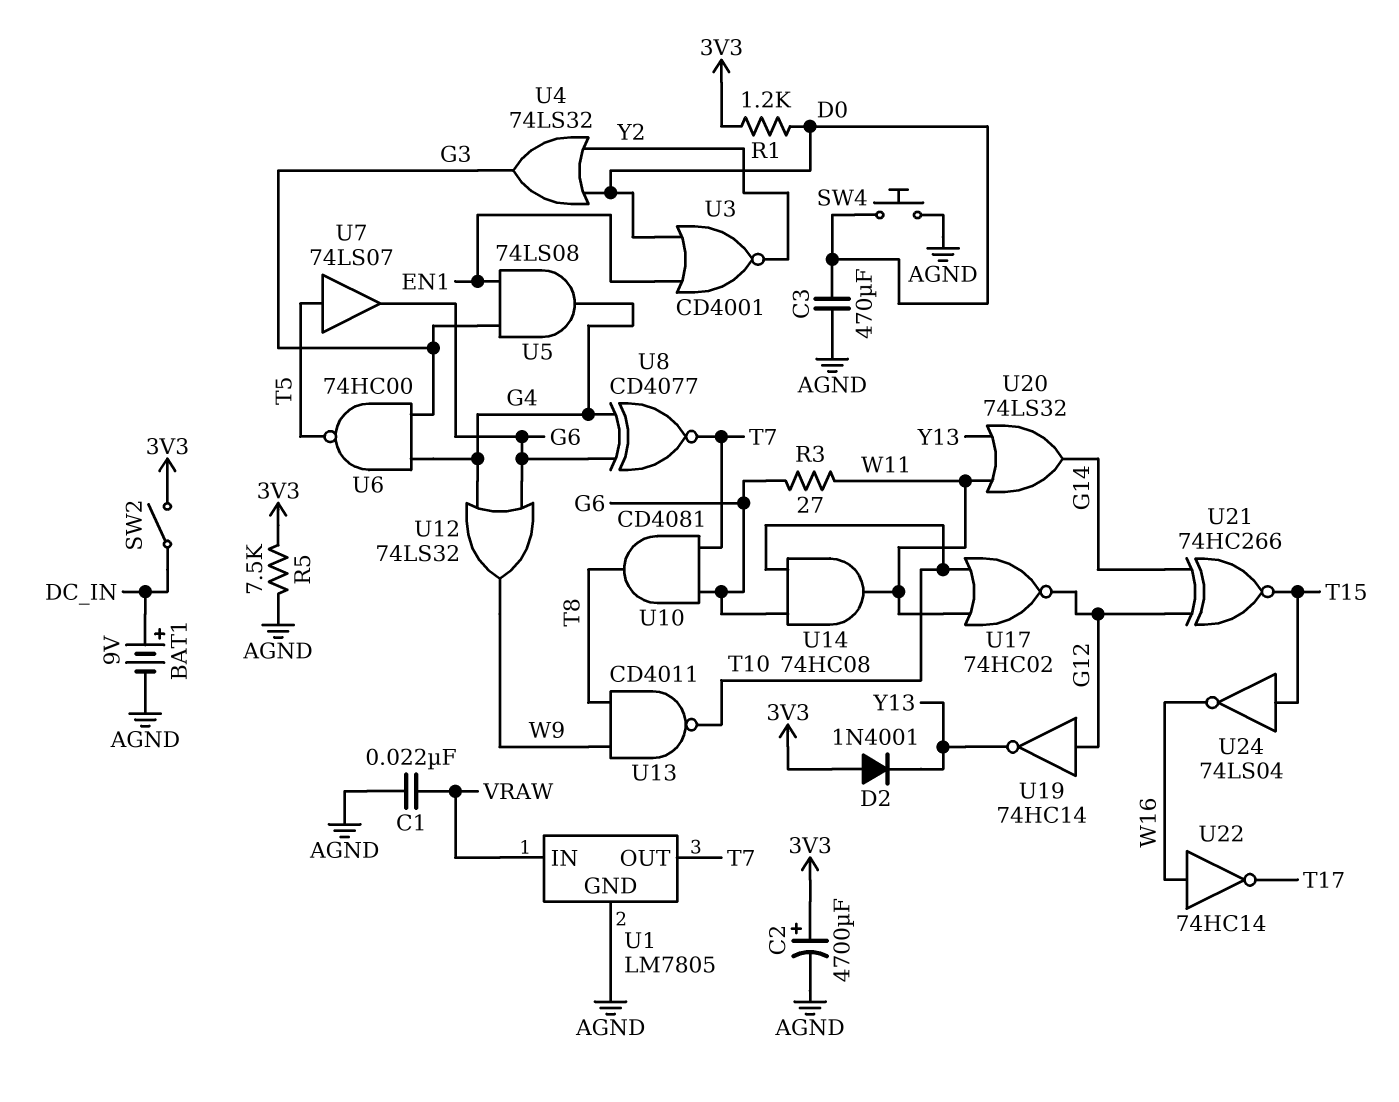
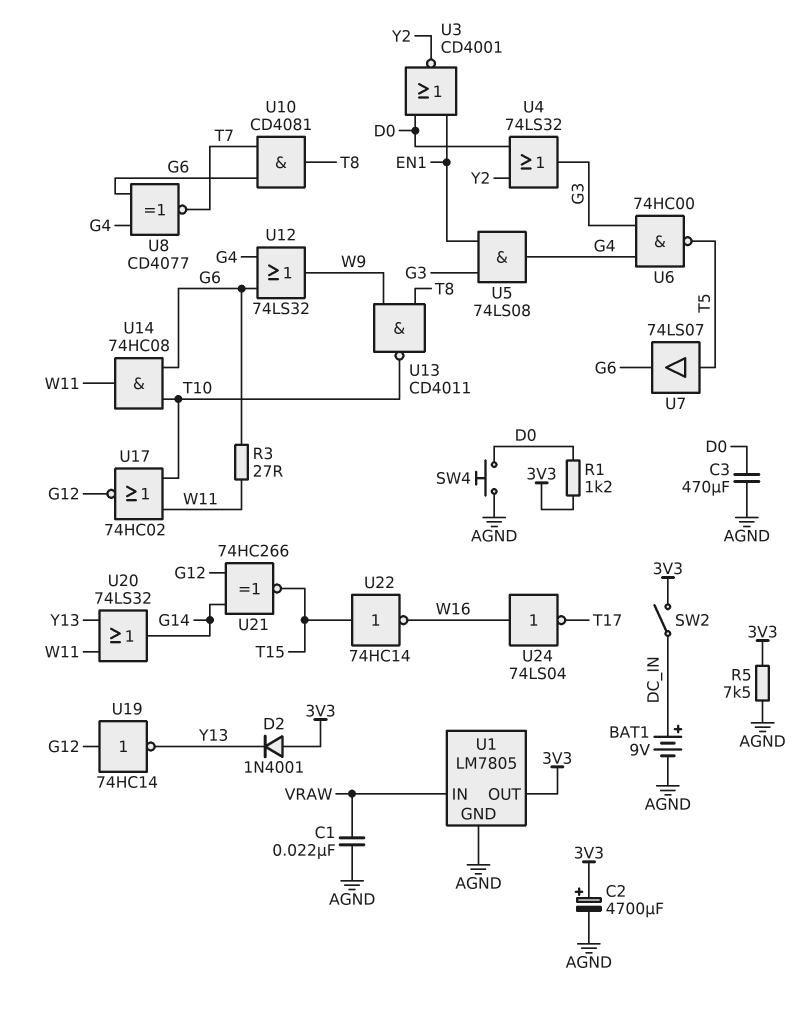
U1 pin OUT: T7 -> 3V3
U22: NOT 74HC14 (in W16, out T17) -> NOT 74HC14 (in T15, out W16)
U24: NOT 74LS04 (in T15, out W16) -> NOT 74LS04 (in W16, out T17)

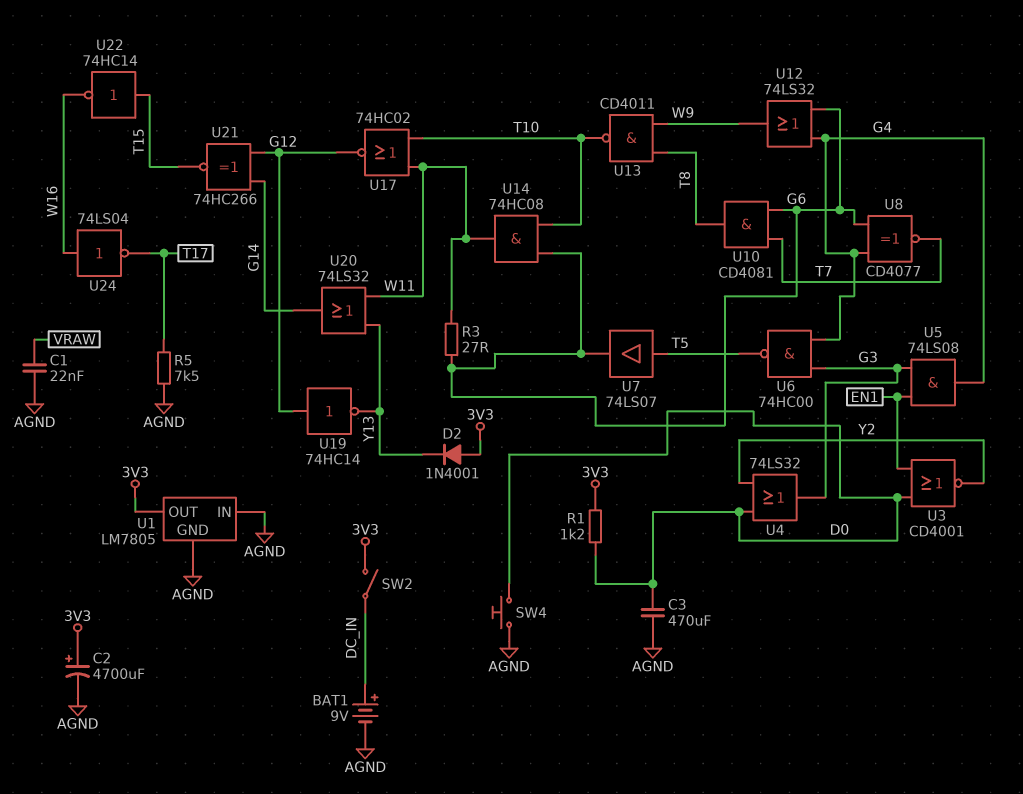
R5: 7.5k (3V3, AGND) -> 7.5k (AGND, T17)
U1 pin IN: VRAW -> AGND

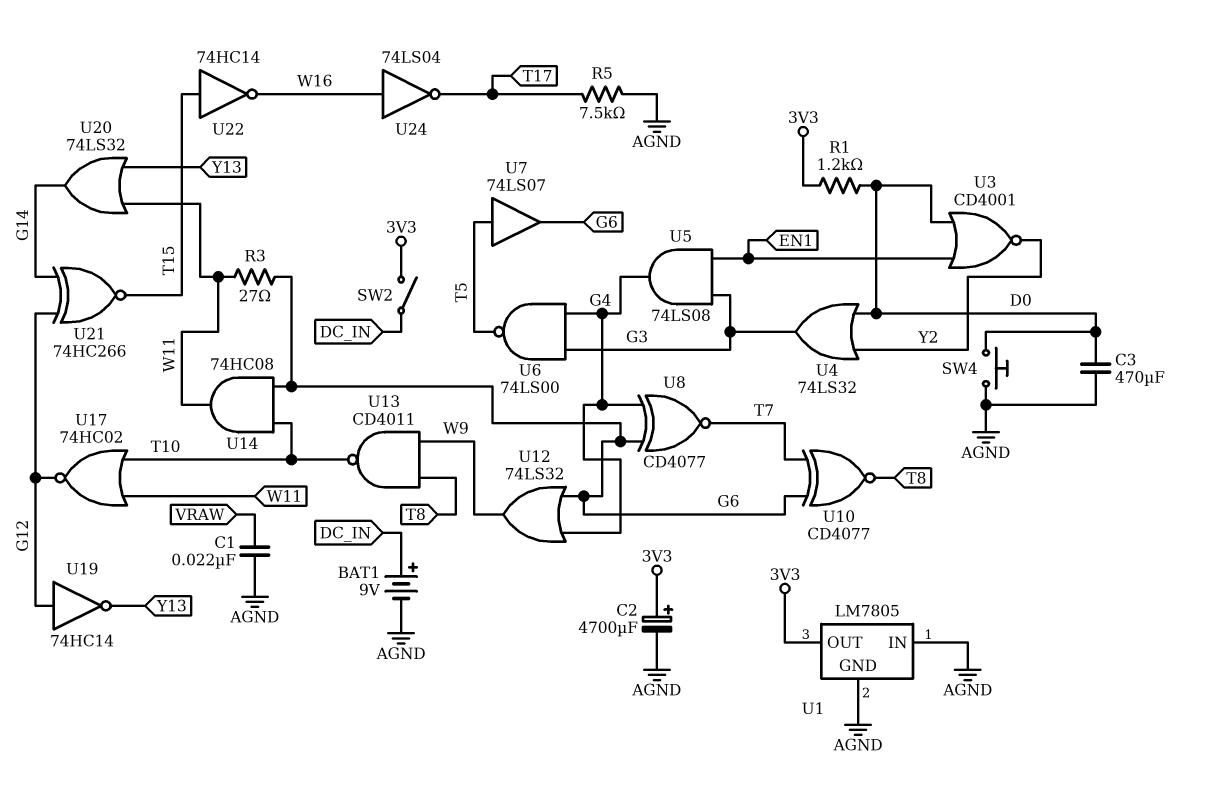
D2: diode 1N4001 (A 3V3, K Y13) -> none
U6: NAND 74HC00 (in G3, in G4, out T5) -> NAND 74LS00 (in G3, in G4, out T5)
U10: AND CD4081 (in G6, in T7, out T8) -> XNOR CD4077 (in G6, in T7, out T8)

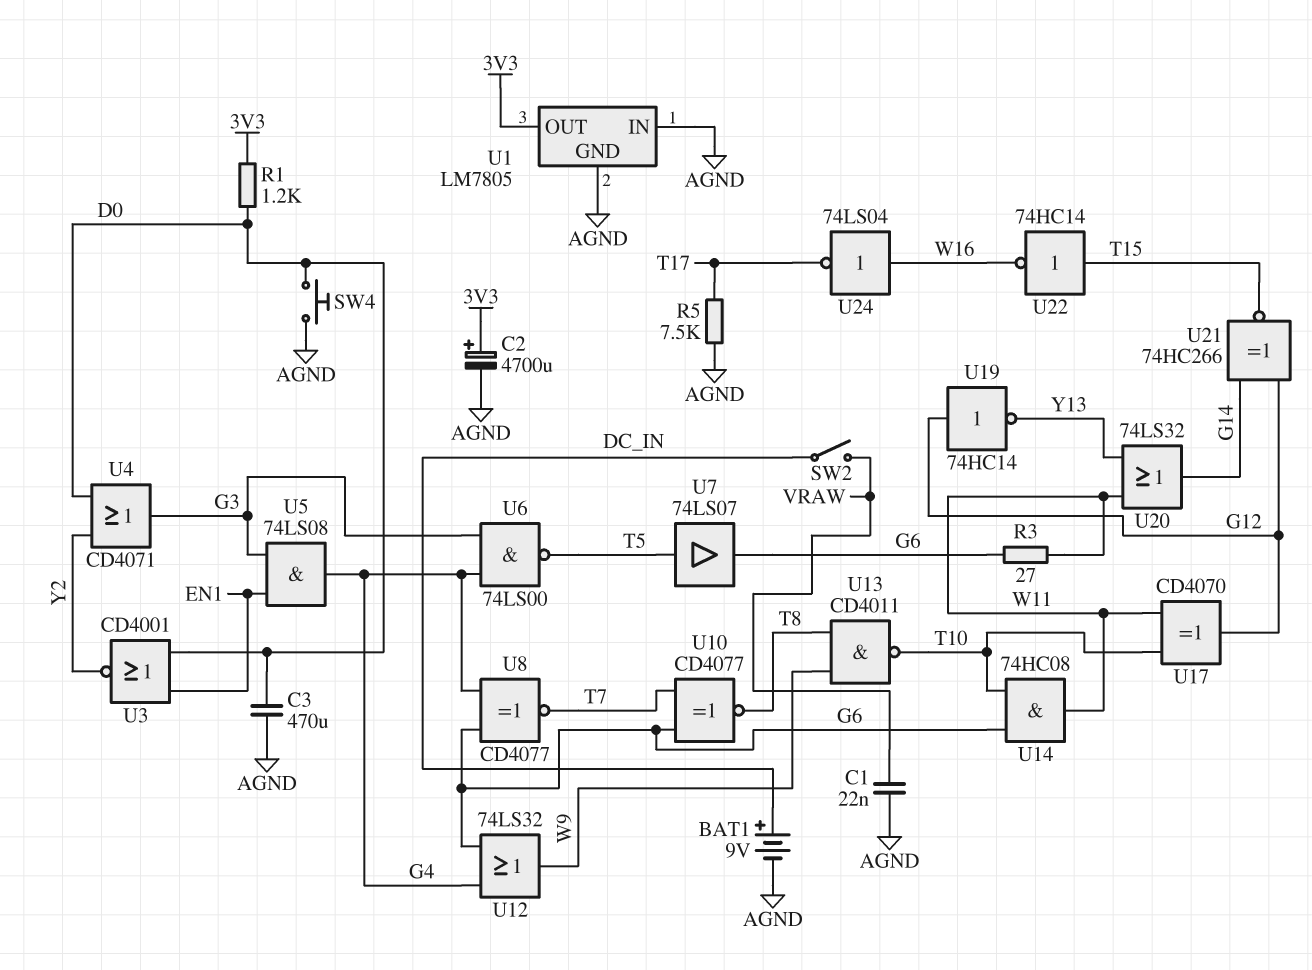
SW2: switch (3V3, DC_IN) -> switch (DC_IN, VRAW)
U4: OR 74LS32 (in D0, in Y2, out G3) -> OR CD4071 (in D0, in Y2, out G3)
U17: NOR 74HC02 (in T10, in W11, out G12) -> XOR CD4070 (in T10, in W11, out G12)

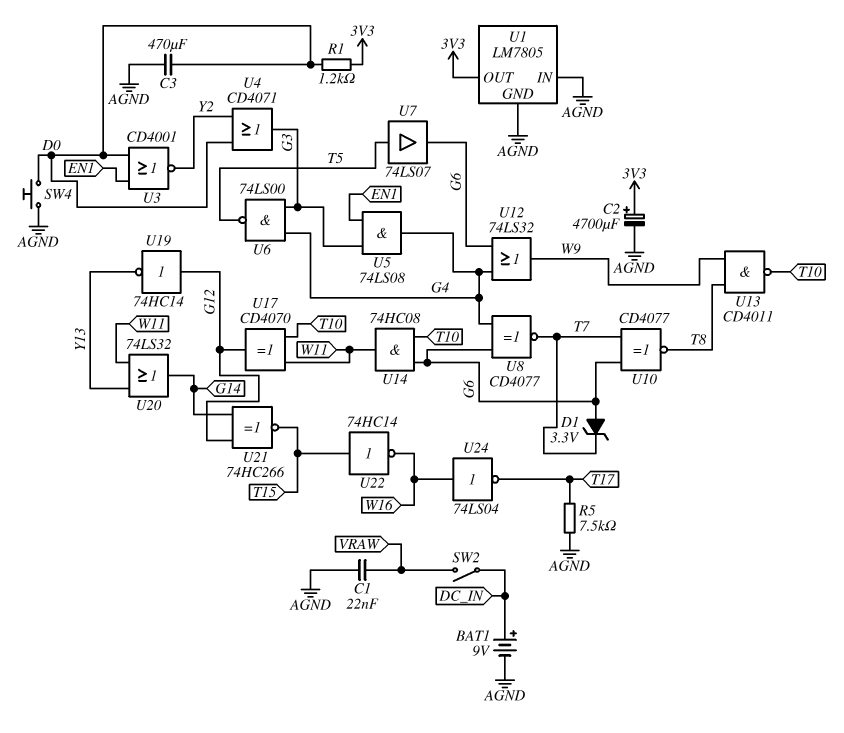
D1: none -> zener 3.3V (A G6, K T7)
R3: 27 (G6, W11) -> none

